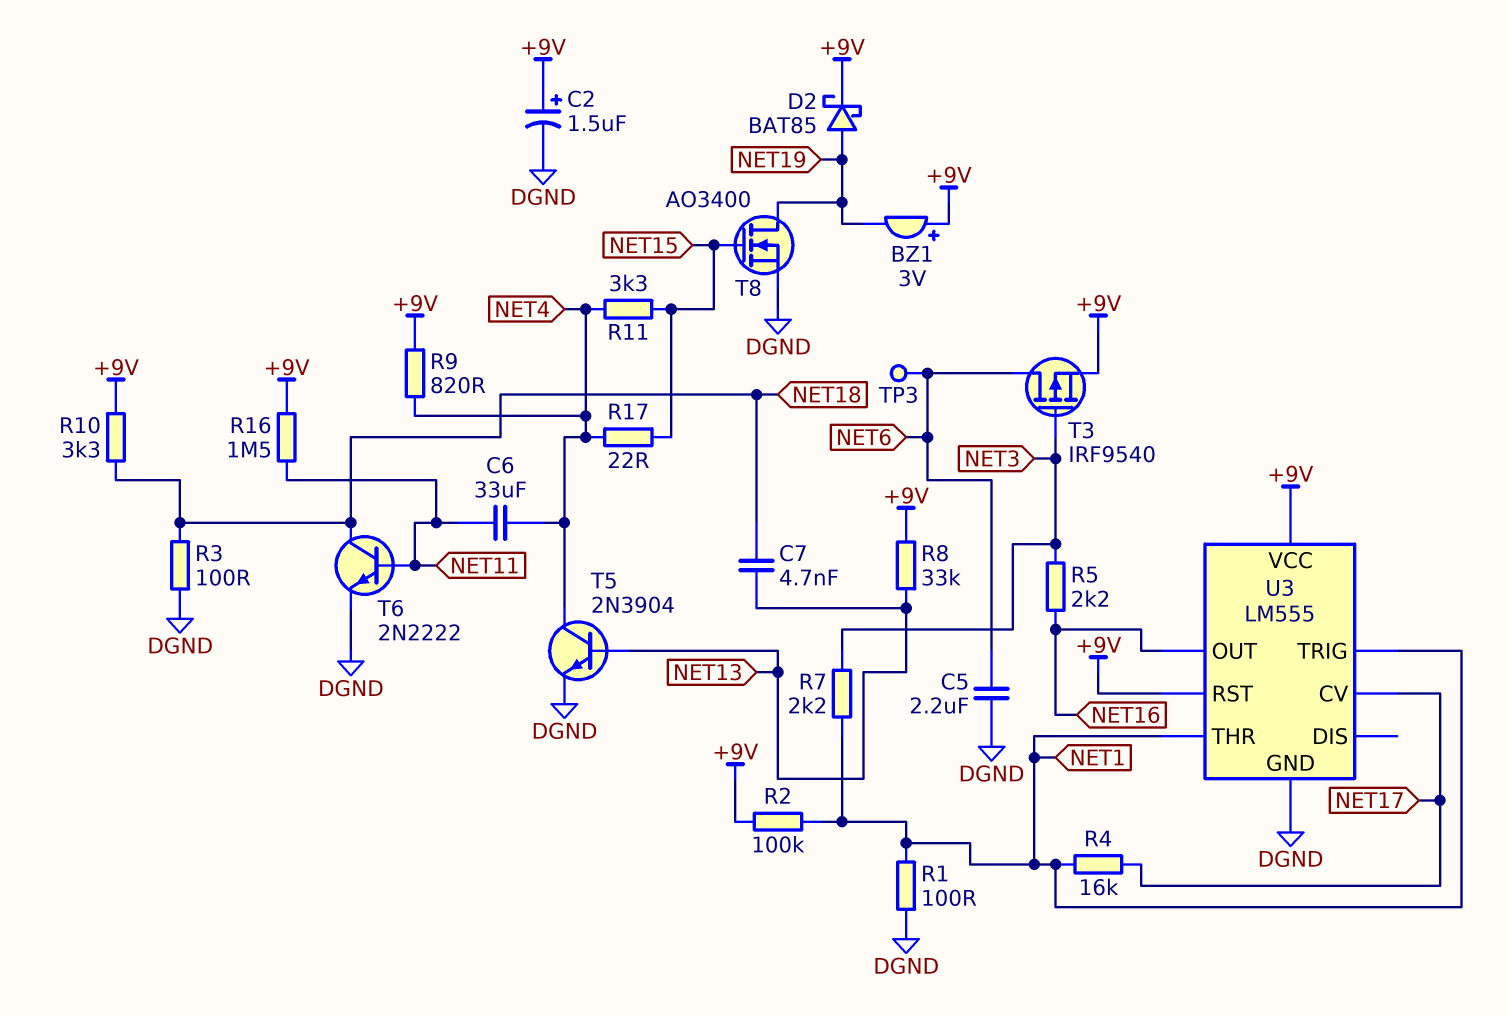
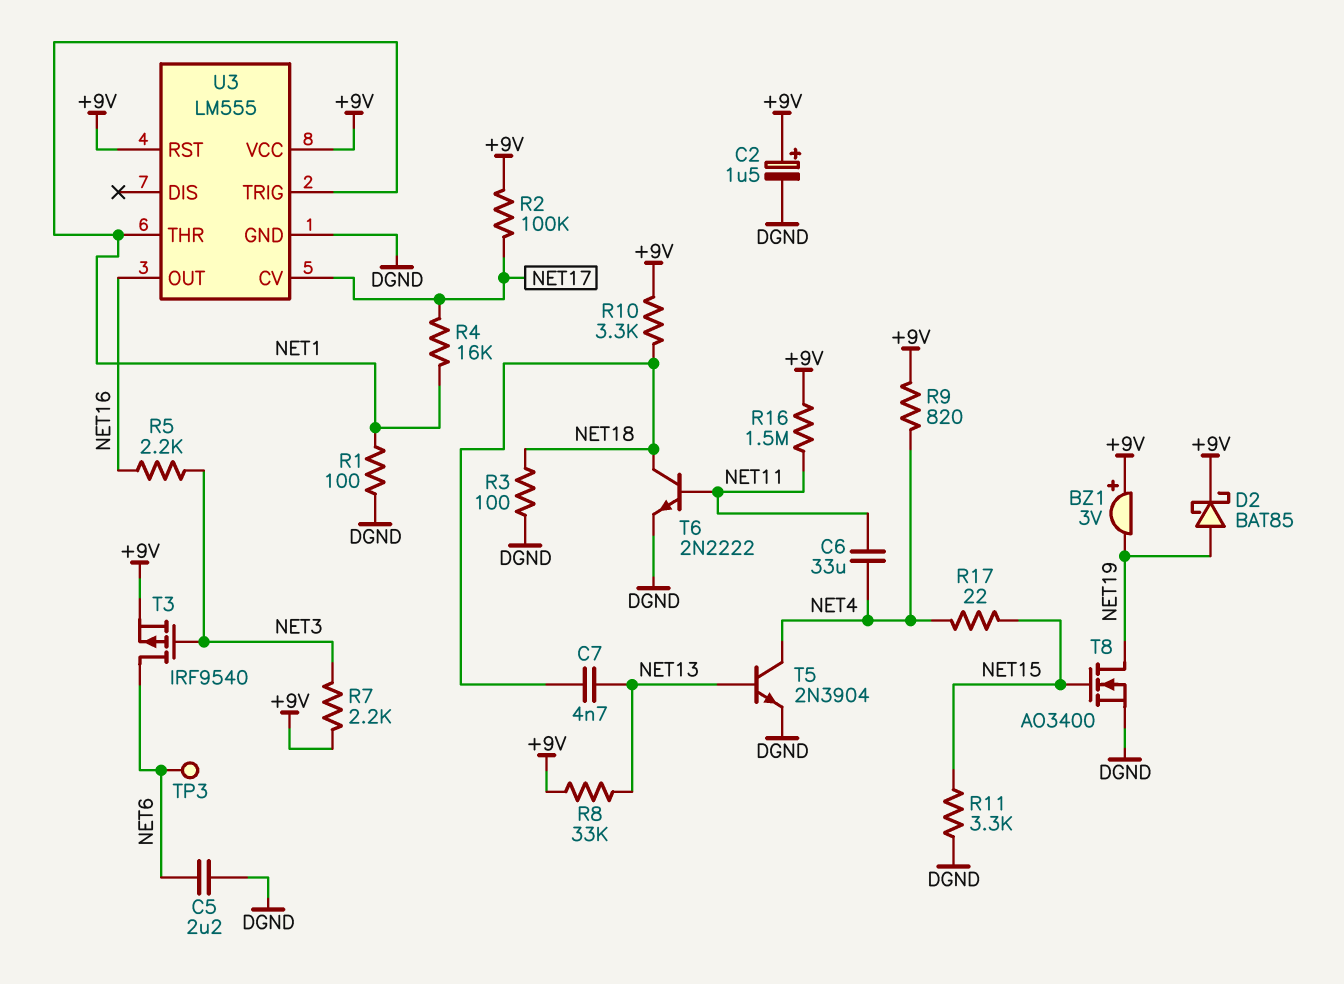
R2: 100k (+9V, NET1) -> 100k (+9V, NET17)
R7: 2.2k (NET1, NET3) -> 2.2k (+9V, NET3)
R11: 3.3k (NET4, NET15) -> 3.3k (DGND, NET15)

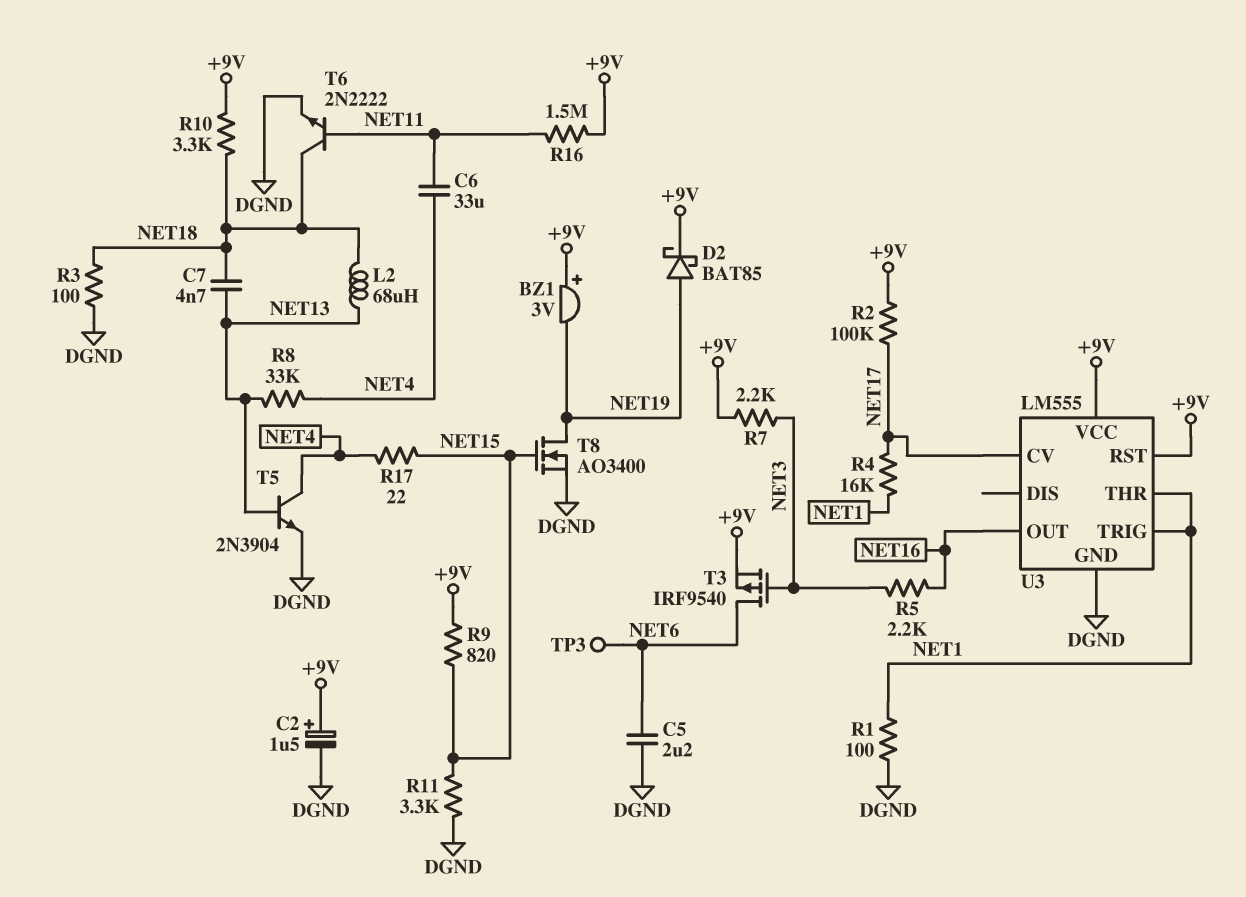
L2: none -> 68uH (NET13, NET18)
R8: 33k (+9V, NET13) -> 33k (NET4, NET13)
R9: 820 (+9V, NET4) -> 820 (+9V, NET15)

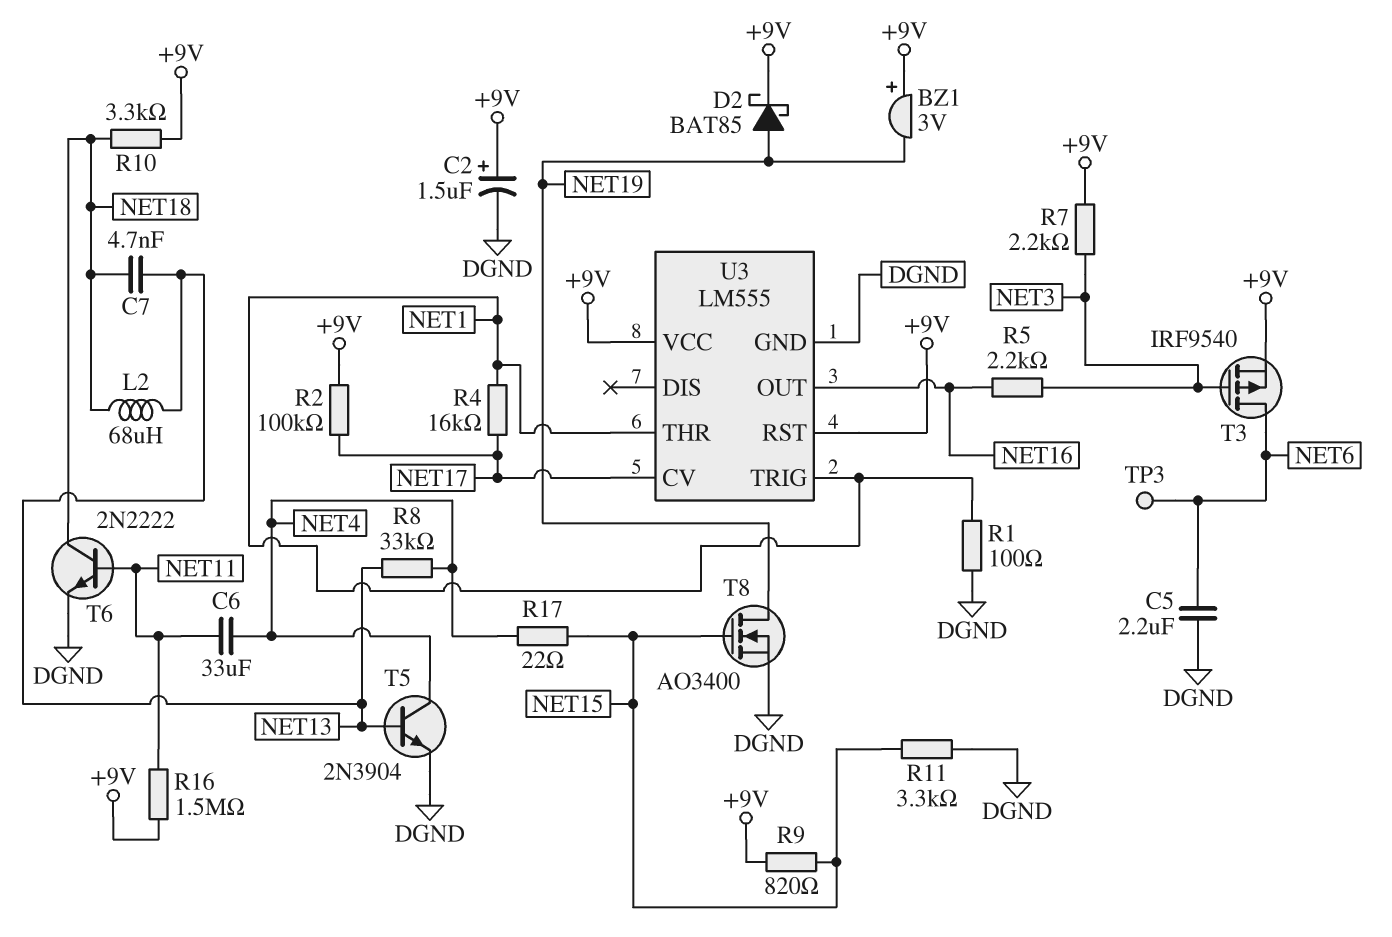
R3: 100 (DGND, NET18) -> none

